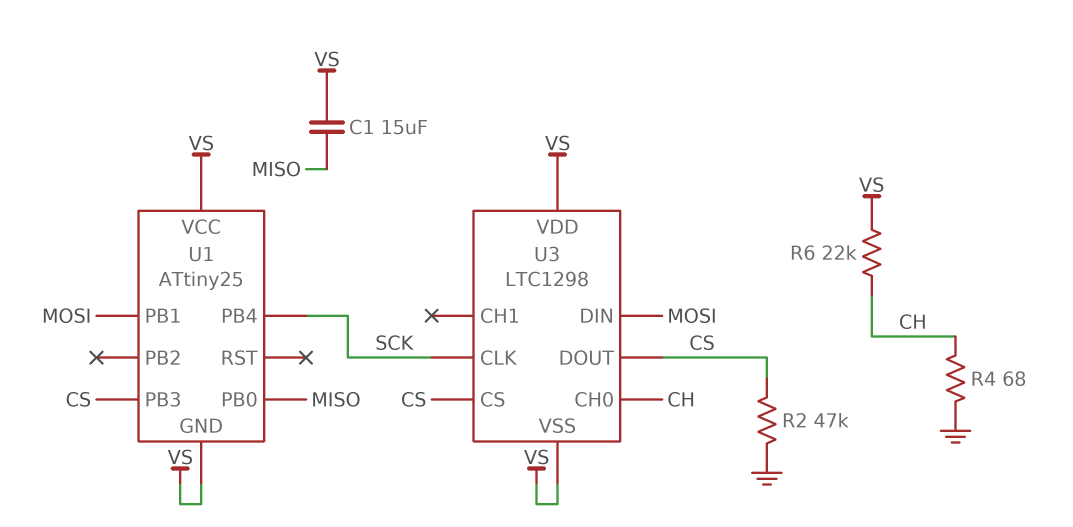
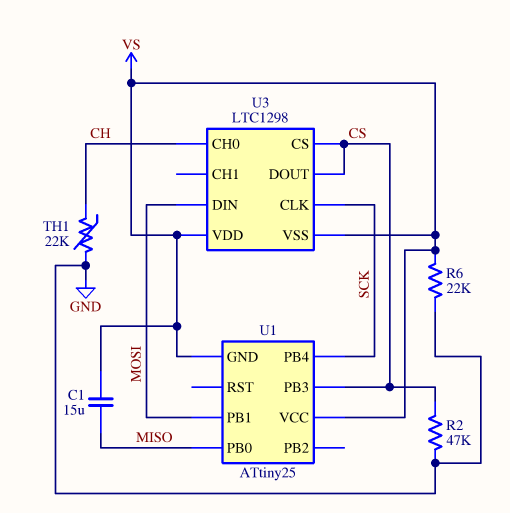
R4: 68 (CH, GND) -> none
R6: 22k (CH, VS) -> 22k (GND, VS)
TH1: none -> 22k (CH, GND)

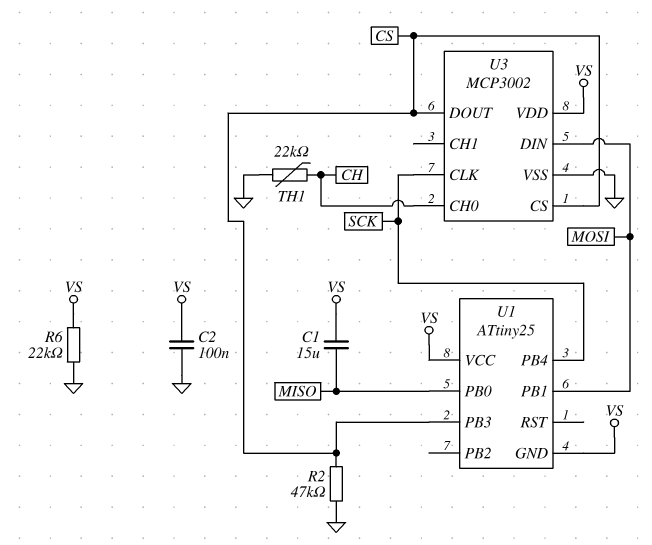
C2: none -> 100nF (GND, VS)
U3: LTC1298 -> MCP3002
U3 pin VSS: VS -> GND

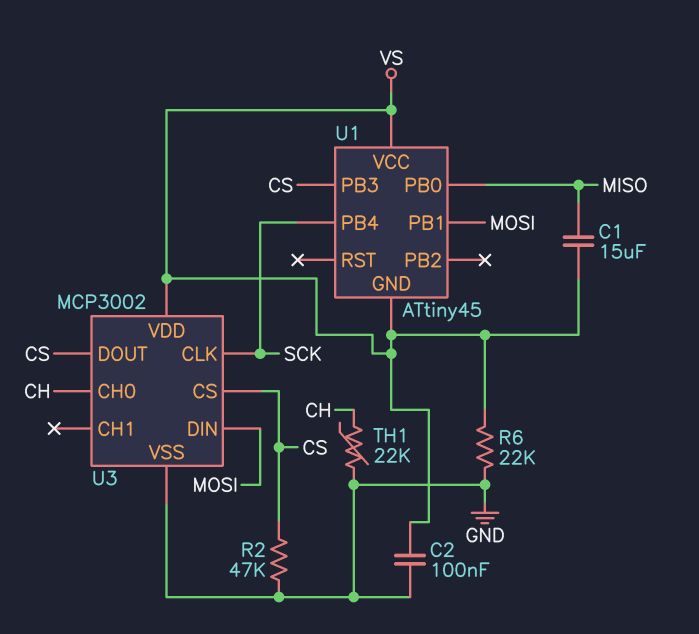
U1: ATtiny25 -> ATtiny45

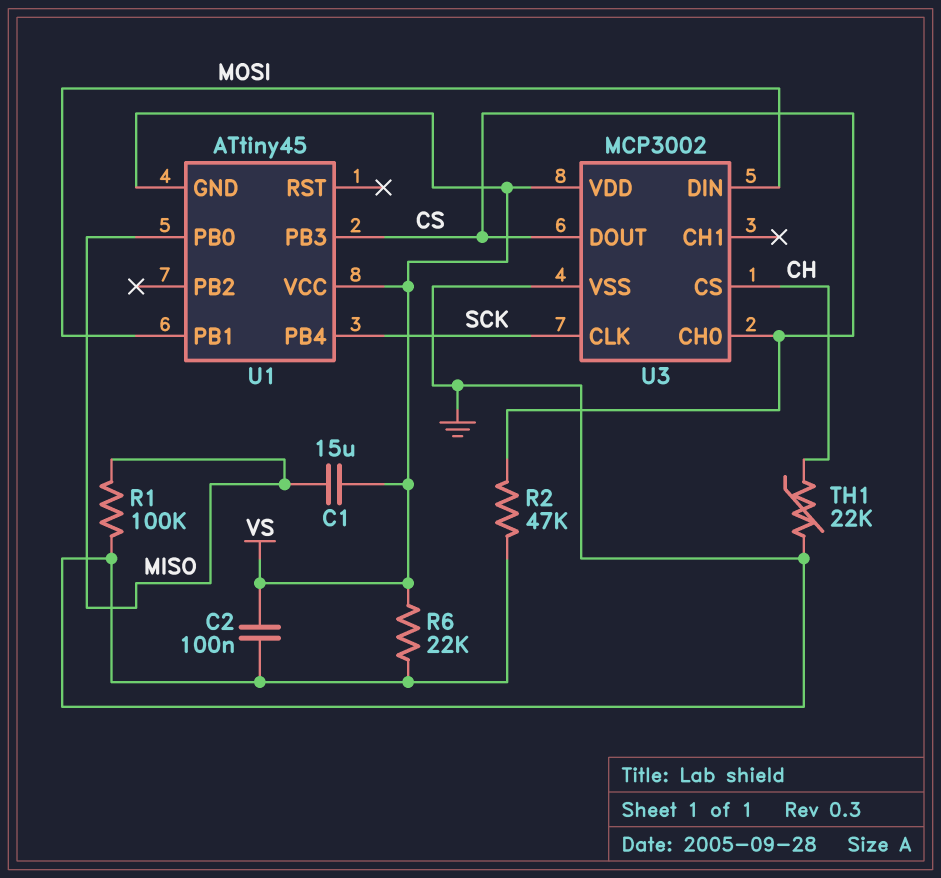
R1: none -> 100k (GND, MISO)
U3 pin CH0: CH -> CS
U3 pin CS: CS -> CH

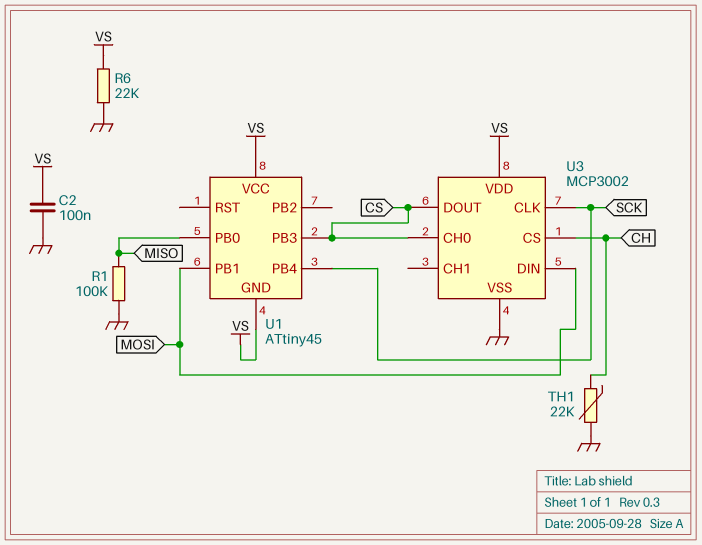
C1: 15uF (MISO, VS) -> none
R2: 47k (CS, GND) -> none

